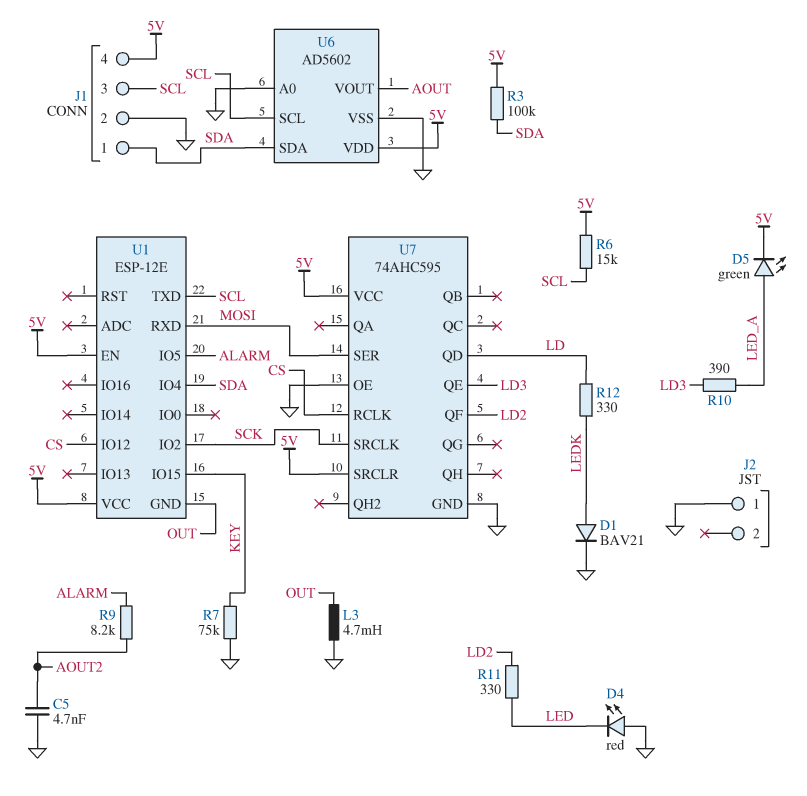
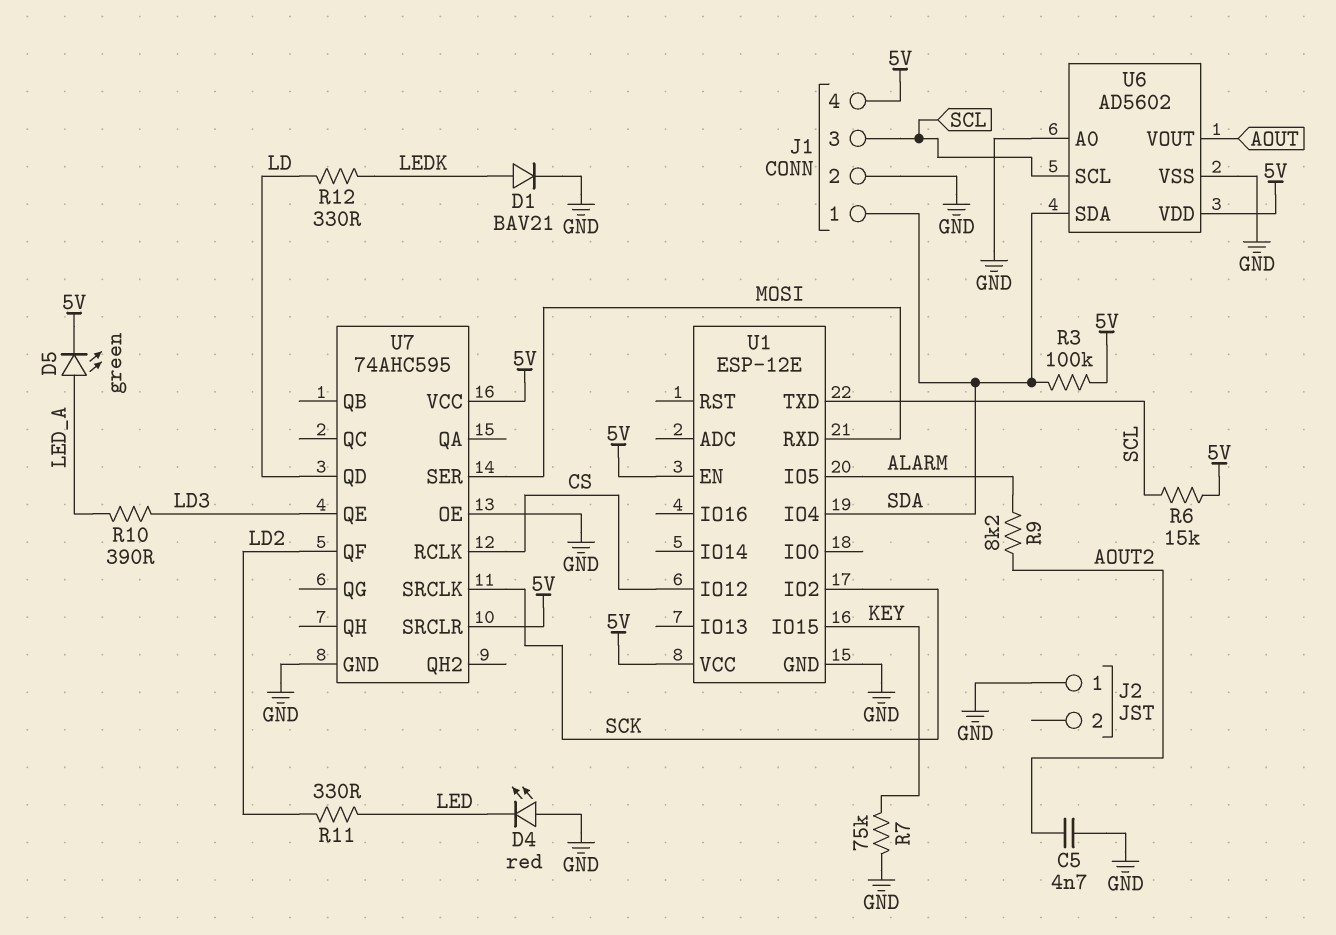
L3: 4.7mH (GND, OUT) -> none
U1 pin GND: OUT -> GND

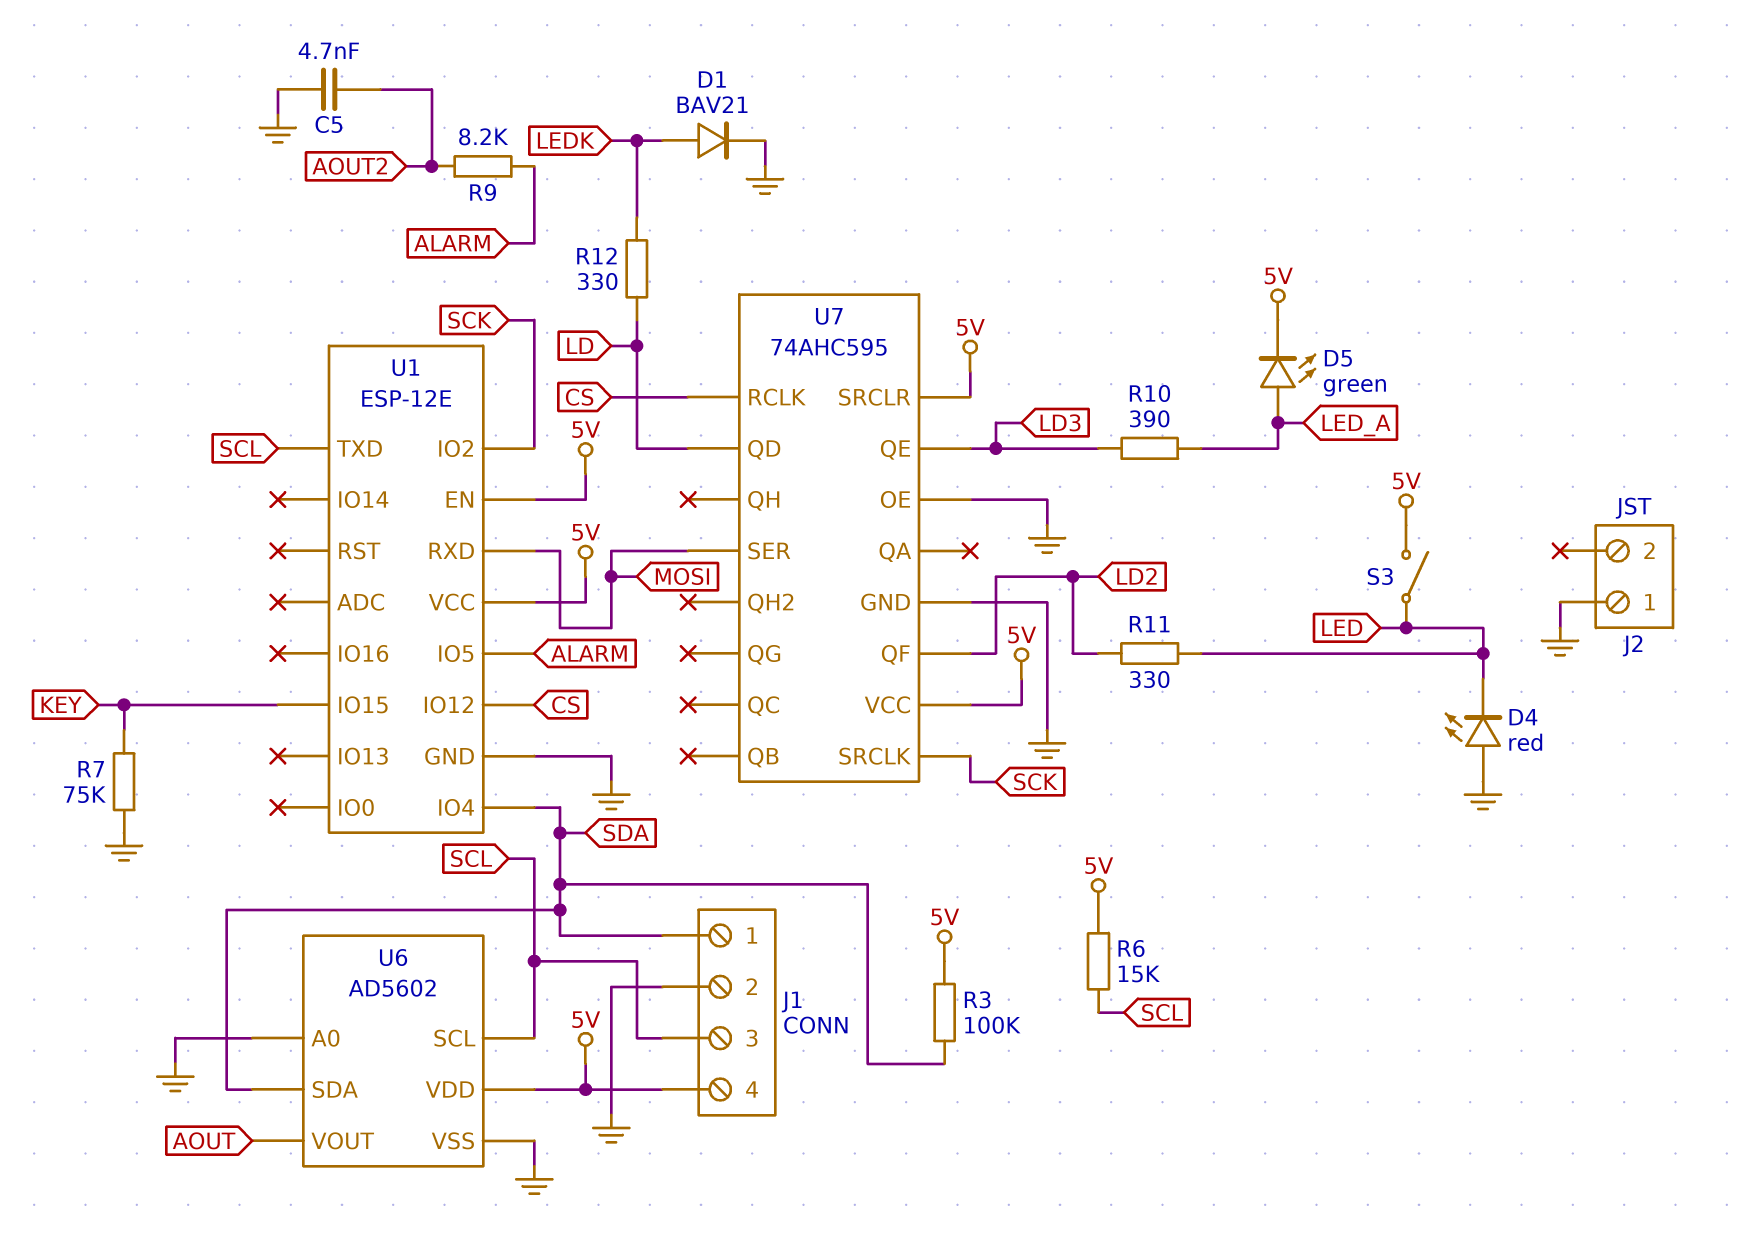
S3: none -> switch (5V, LED)

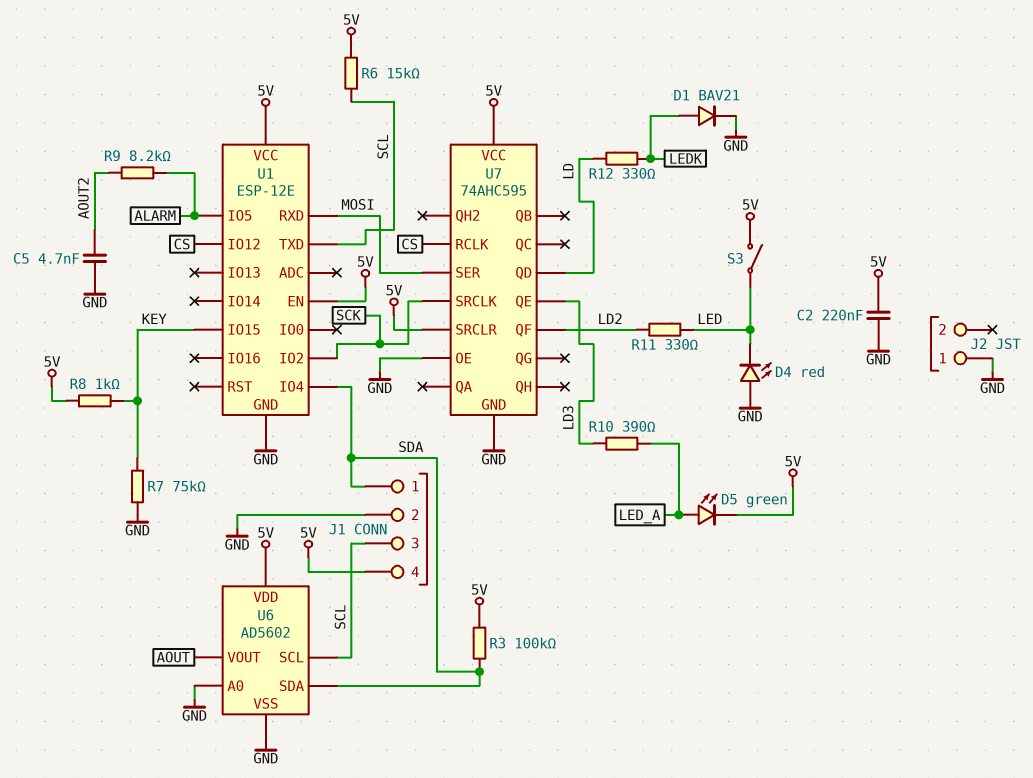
C2: none -> 220nF (5V, GND)
R8: none -> 1k (5V, KEY)

